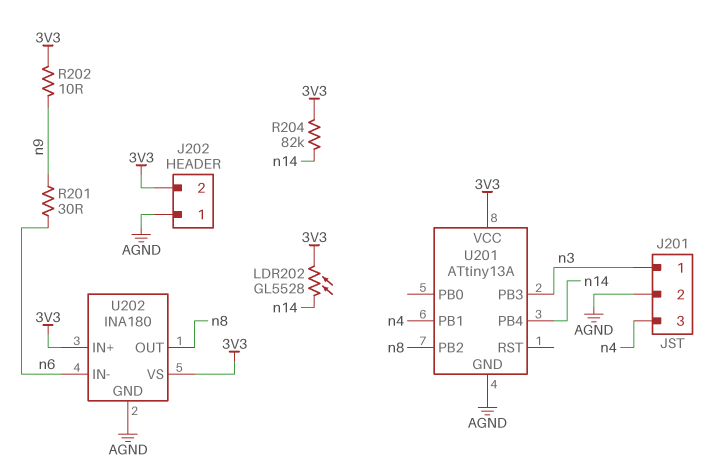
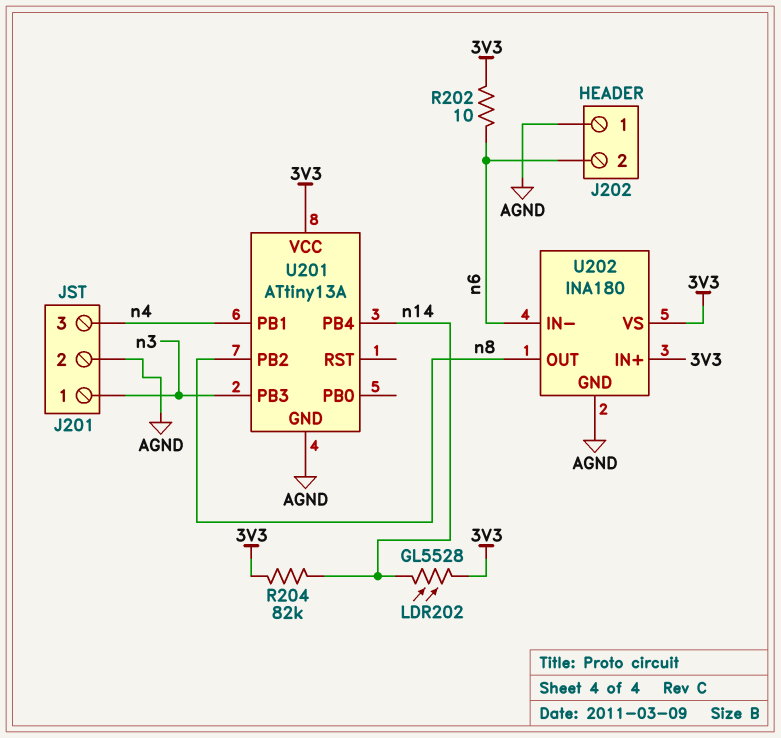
J202 pin 2: 3V3 -> n6
R201: 30 (n6, n9) -> none
R202: 10 (3V3, n9) -> 10 (3V3, n6)

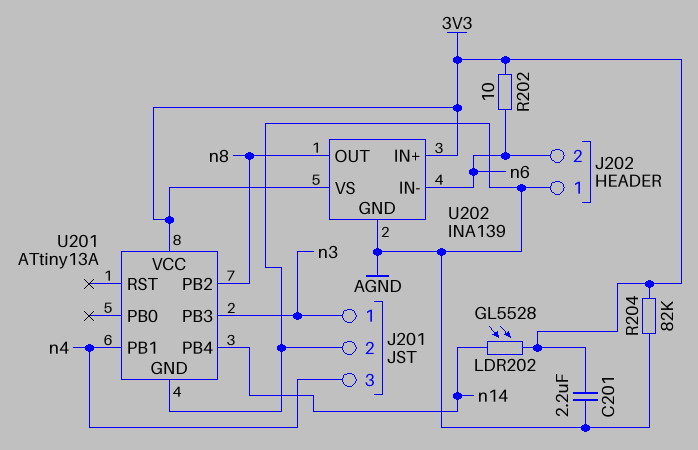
C201: none -> 2.2uF (3V3, AGND)
R204: 82k (3V3, n14) -> 82k (3V3, AGND)
U202: INA180 -> INA139

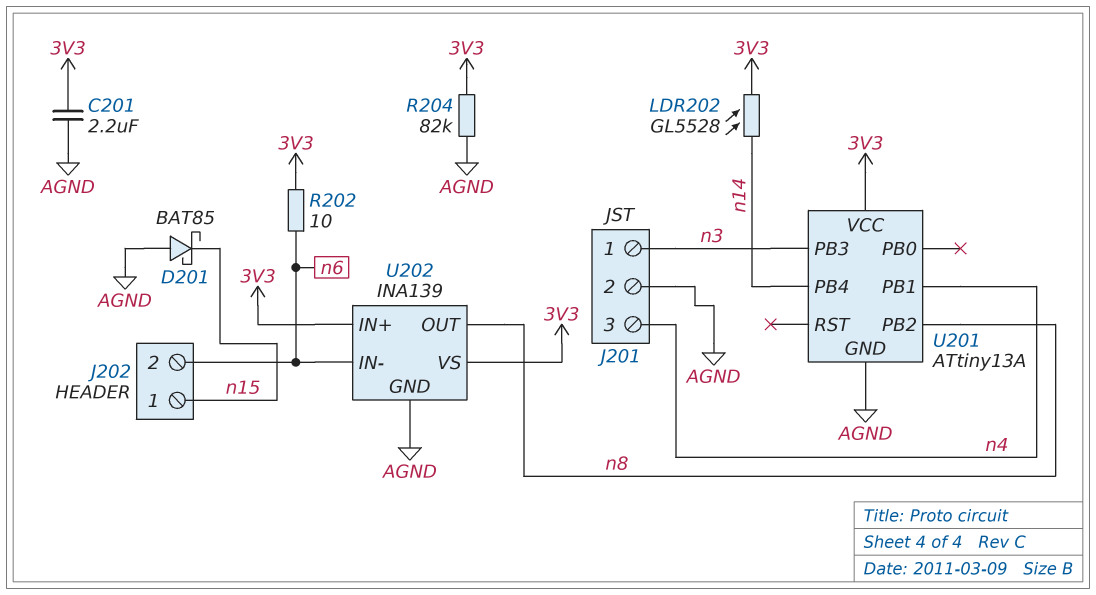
D201: none -> schottky BAT85 (A AGND, K n15)
J202 pin 1: AGND -> n15

